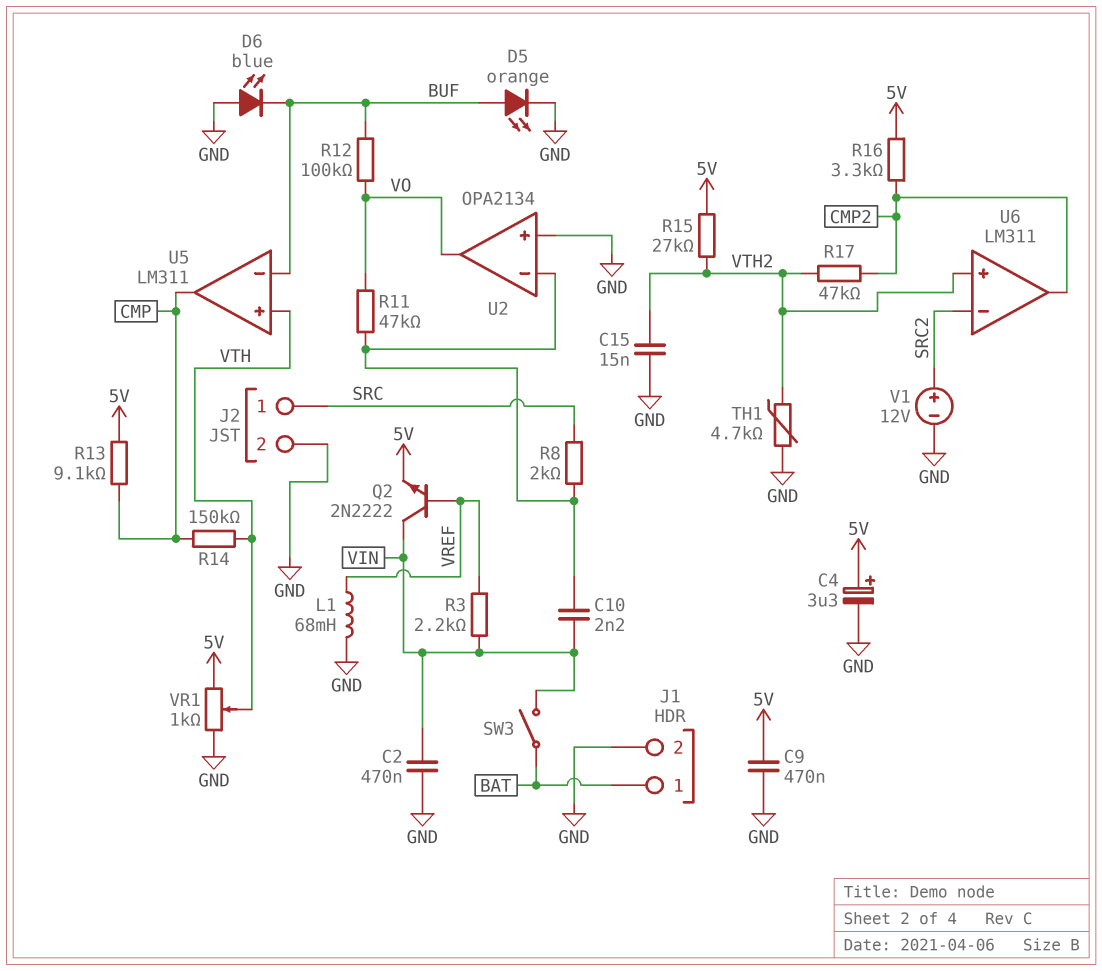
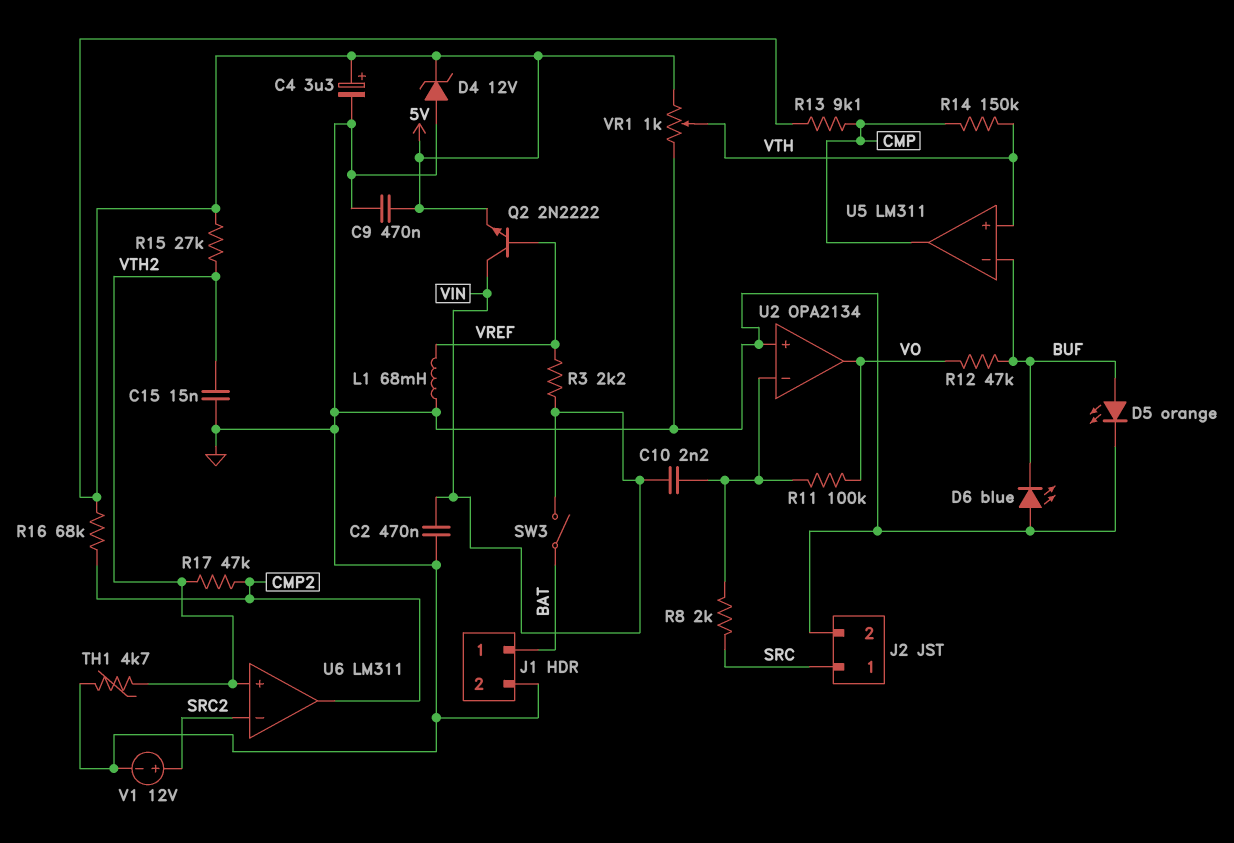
D4: none -> zener 12V (A GND, K 5V)
R11: 47k (U2/in-, VO) -> 100k (U2/in-, VO)
R12: 100k (BUF, VO) -> 47k (BUF, VO)
R16: 3.3k (5V, CMP2) -> 68k (5V, CMP2)

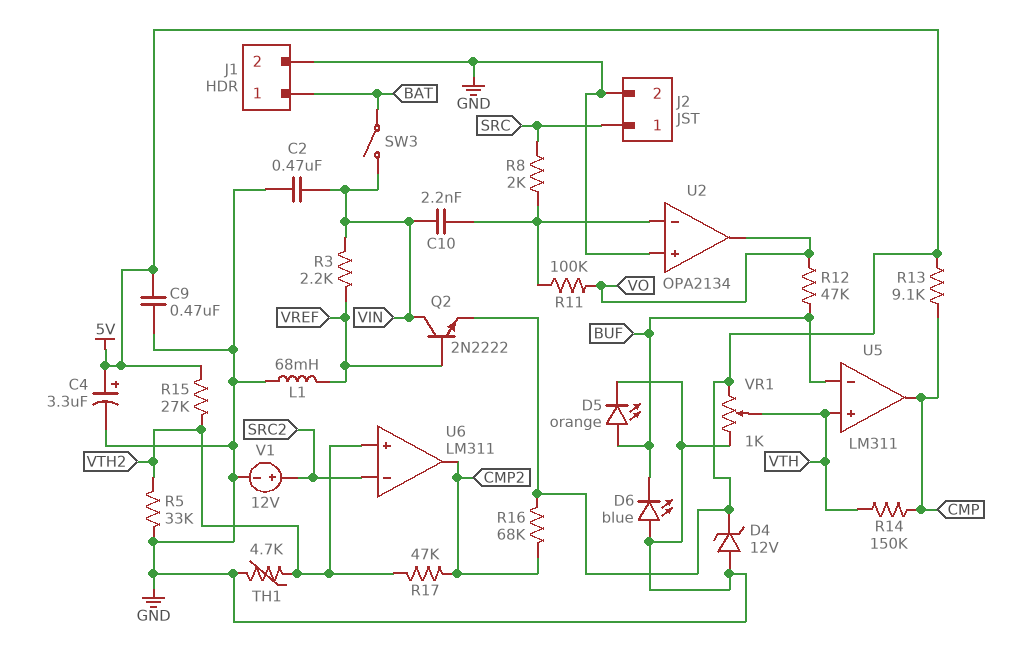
C15: 15nF (GND, VTH2) -> none
R5: none -> 33k (GND, VTH2)

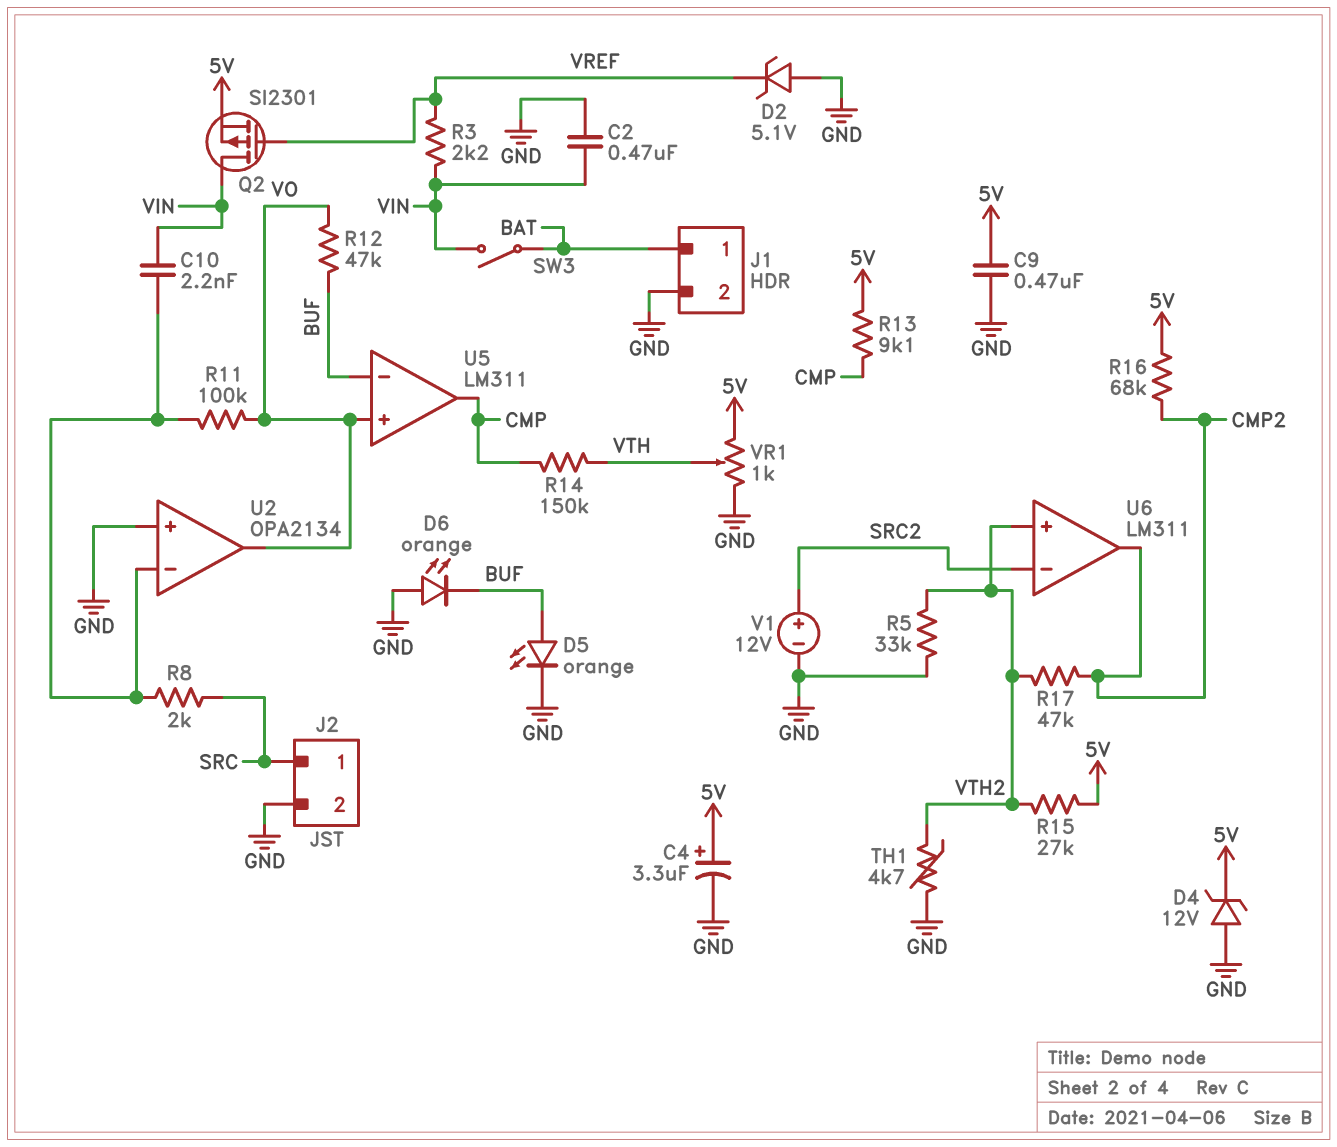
D2: none -> zener 5.1V (A GND, K VREF)
D6: LED blue (A GND, K BUF) -> LED orange (A GND, K BUF)
L1: 68mH (GND, VREF) -> none
Q2: NPN 2N2222 (B VREF, C VIN, E 5V) -> PMOS SI2301 (G VREF, D VIN, S 5V)
U5 pin in+: VTH -> VO

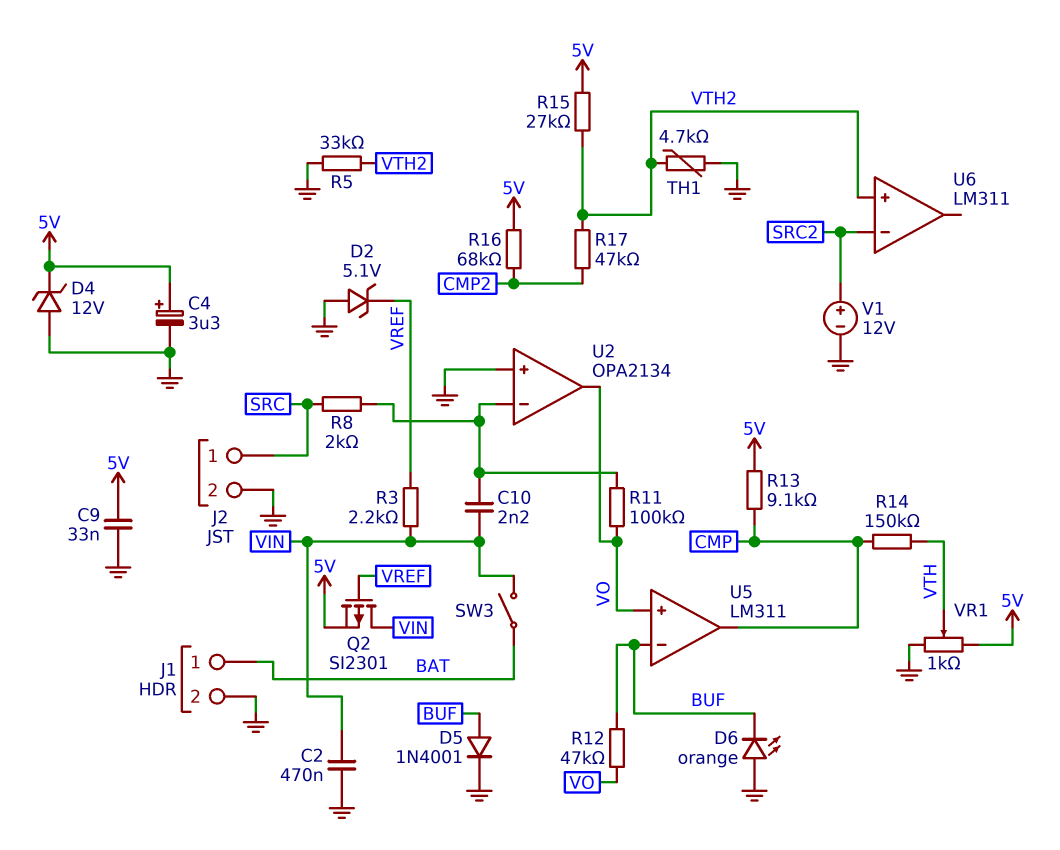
C9: 470nF (5V, GND) -> 33nF (5V, GND)
D5: LED orange (A BUF, K GND) -> diode 1N4001 (A BUF, K GND)
U6 pin out: CMP2 -> none

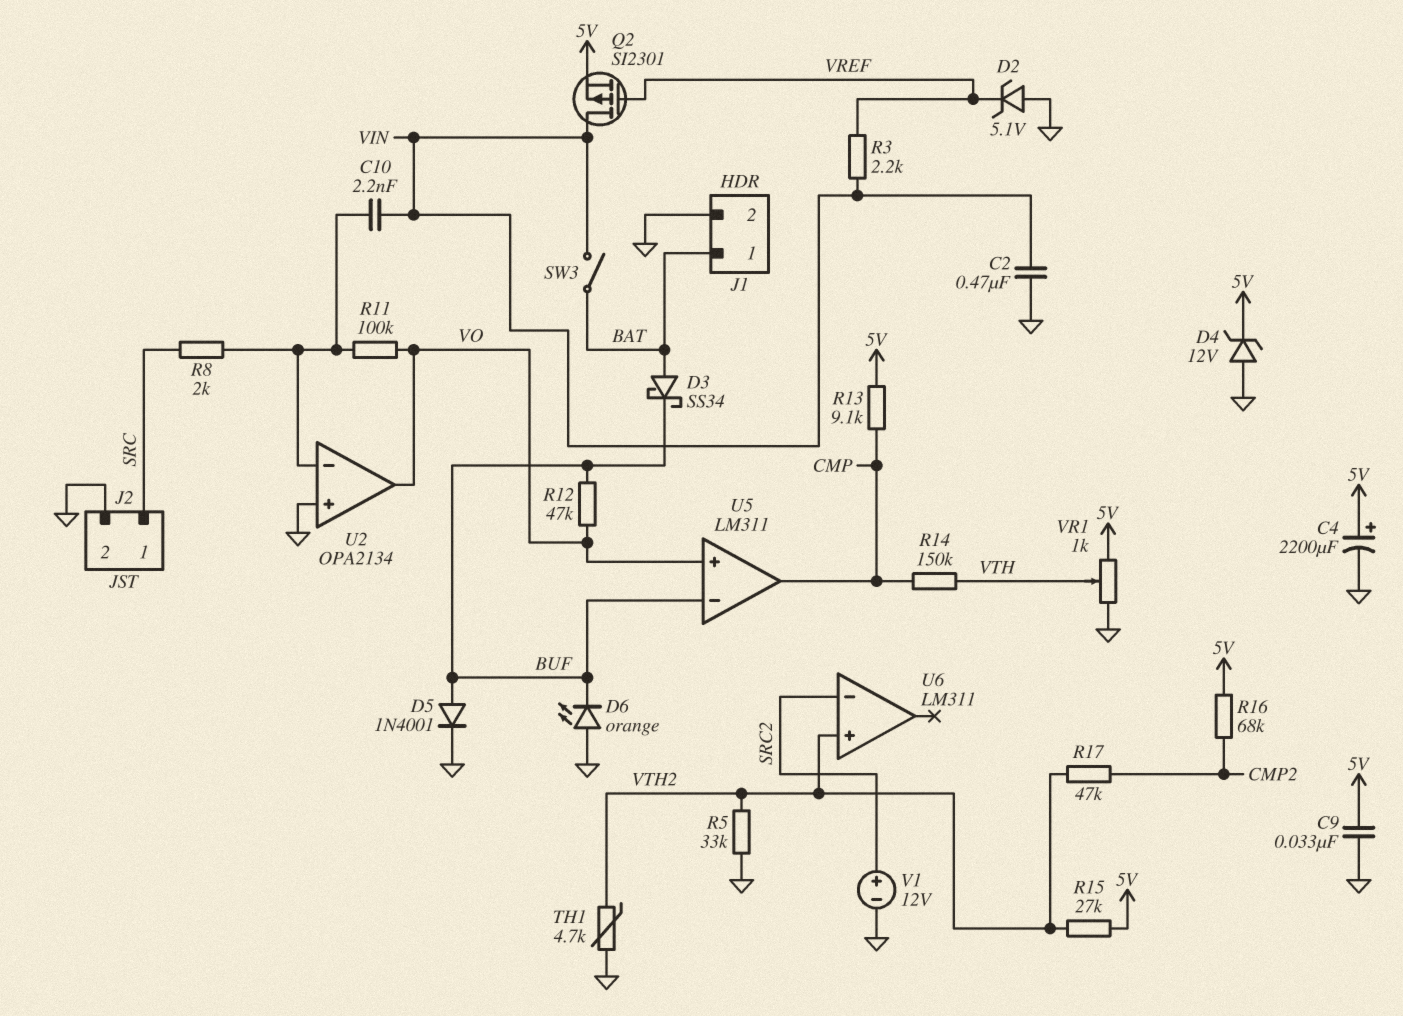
C4: 3.3uF (plus 5V, minus GND) -> 2200uF (plus 5V, minus GND)
D3: none -> schottky SS34 (A BAT, K BUF)

